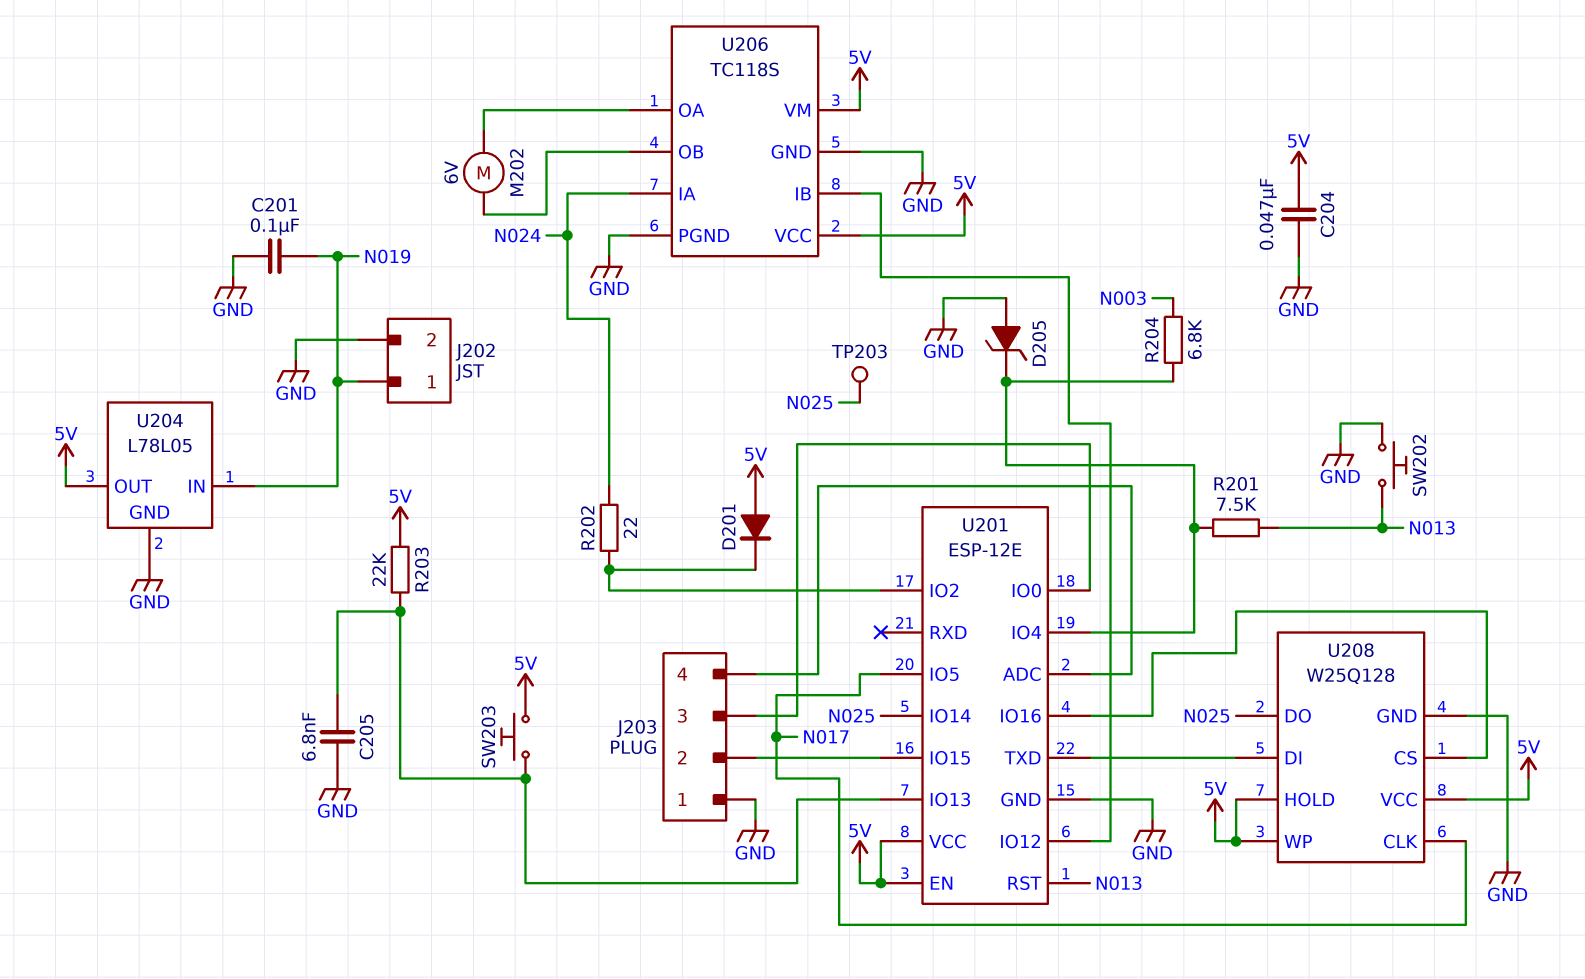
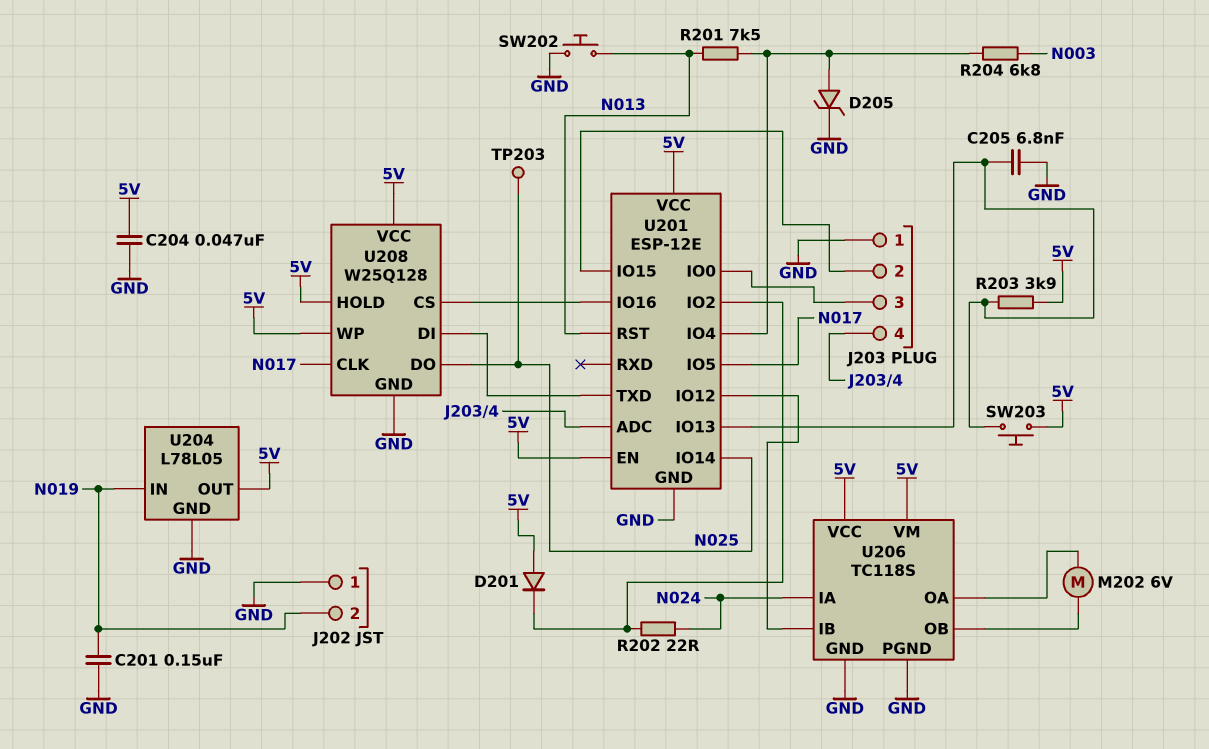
C201: 100nF (GND, N019) -> 150nF (GND, N019)
D205: zener (A GND, K U201/IO4) -> zener (A U201/IO4, K GND)
J202 pin 1: N019 -> GND
J202 pin 2: GND -> N019
R203: 22k (5V, U201/IO13) -> 3.9k (5V, U201/IO13)

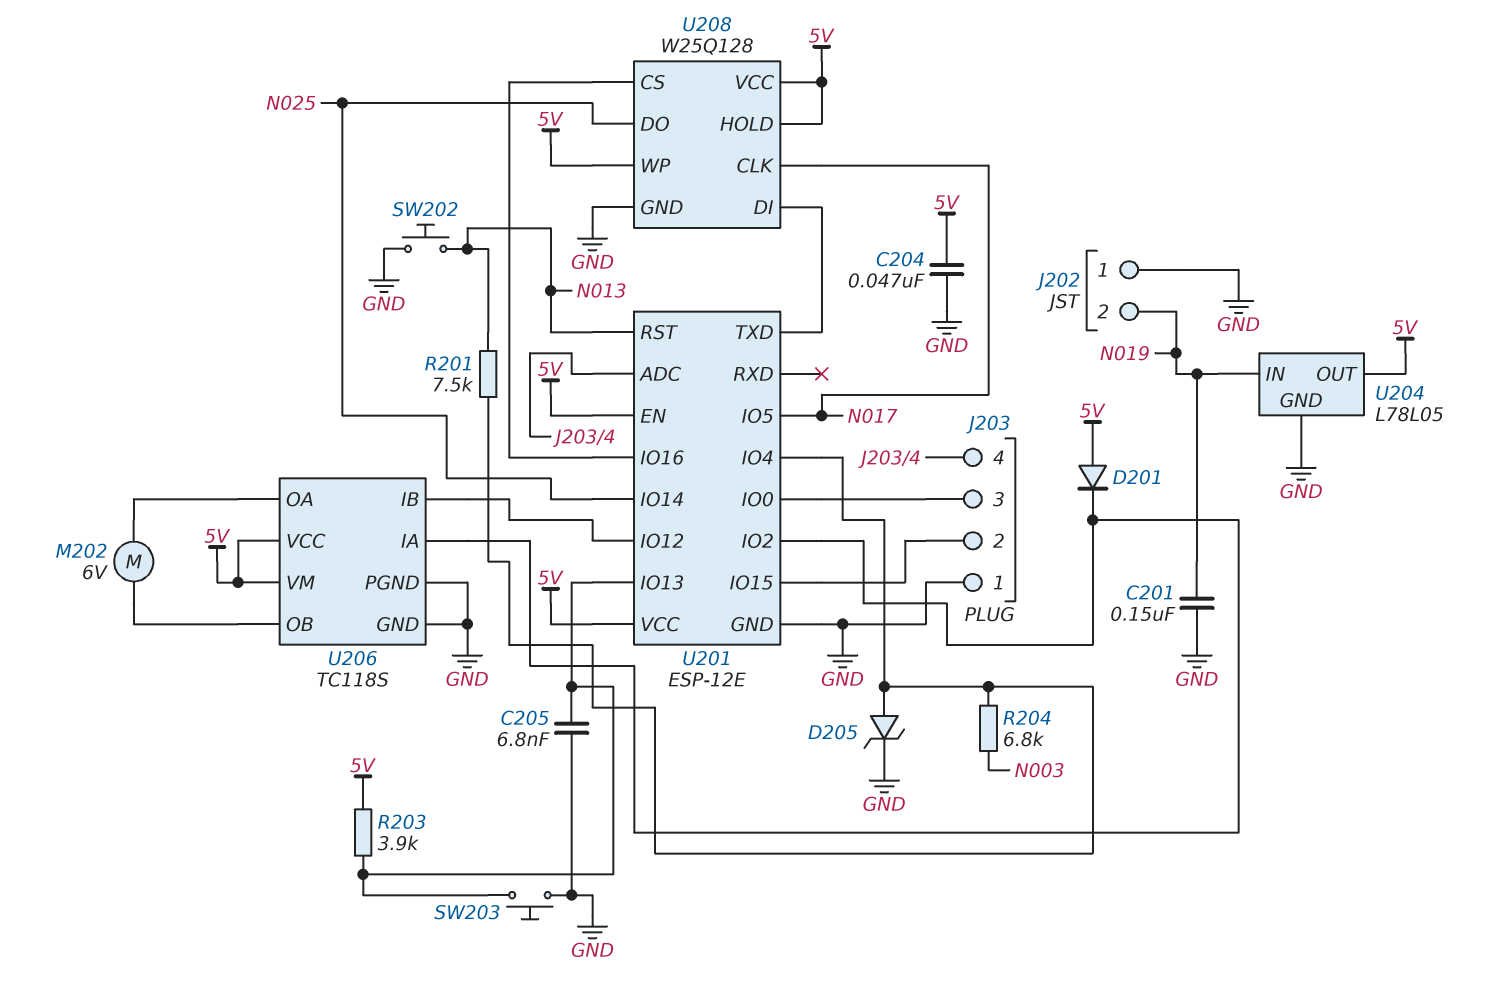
R202: 22 (N024, U201/IO2) -> none
SW203: button (5V, U201/IO13) -> button (GND, U201/IO13)
TP203: test point (N025) -> none
U206 pin IA: N024 -> U201/IO2

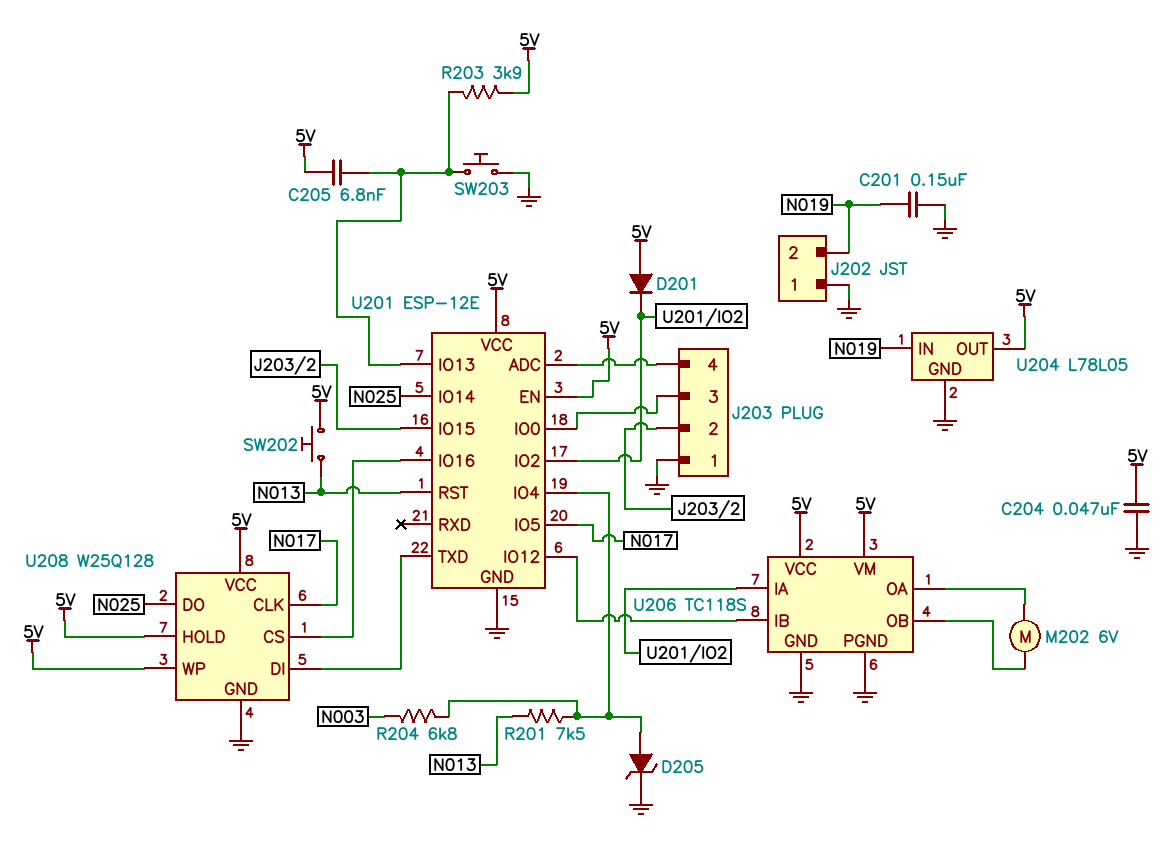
C205: 6.8nF (GND, U201/IO13) -> 6.8nF (5V, U201/IO13)
SW202: button (GND, N013) -> button (5V, N013)

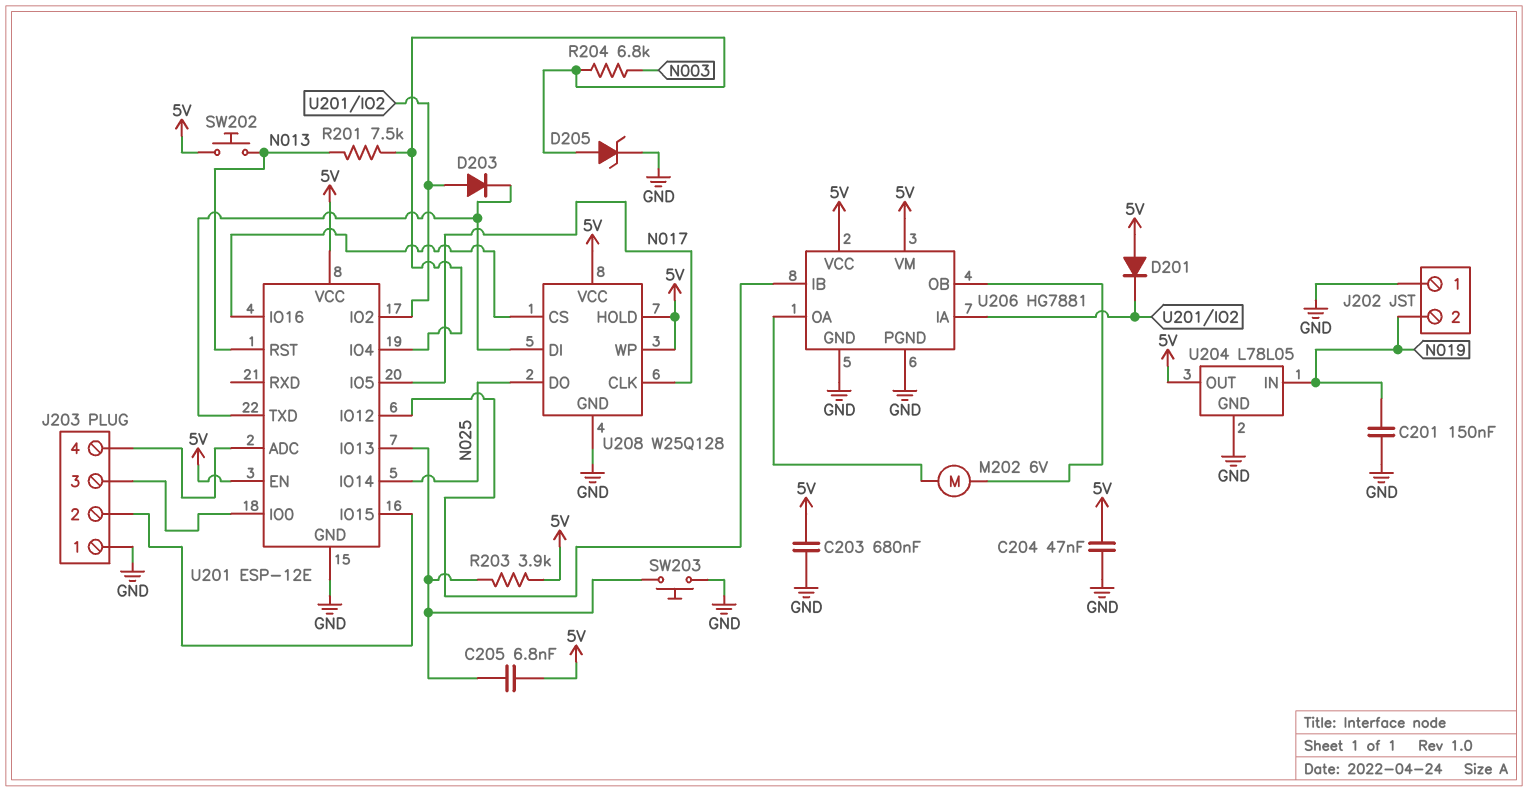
C203: none -> 680nF (5V, GND)
D203: none -> diode (A U201/IO2, K U201/TXD)
U206: TC118S -> HG7881

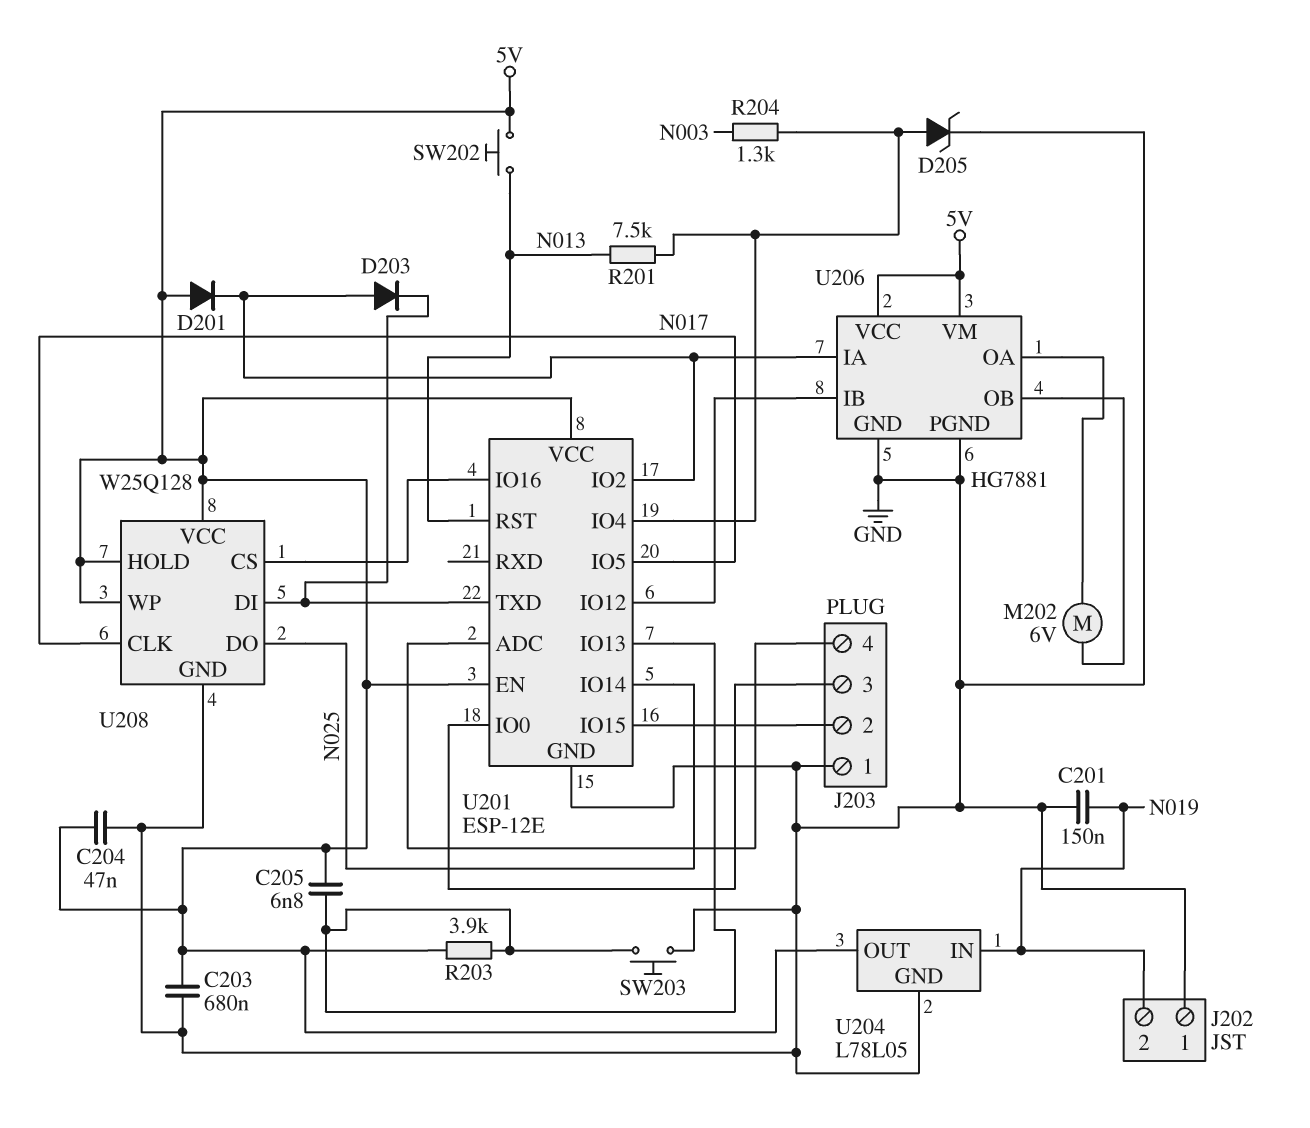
R204: 6.8k (N003, U201/IO4) -> 1.3k (N003, U201/IO4)

